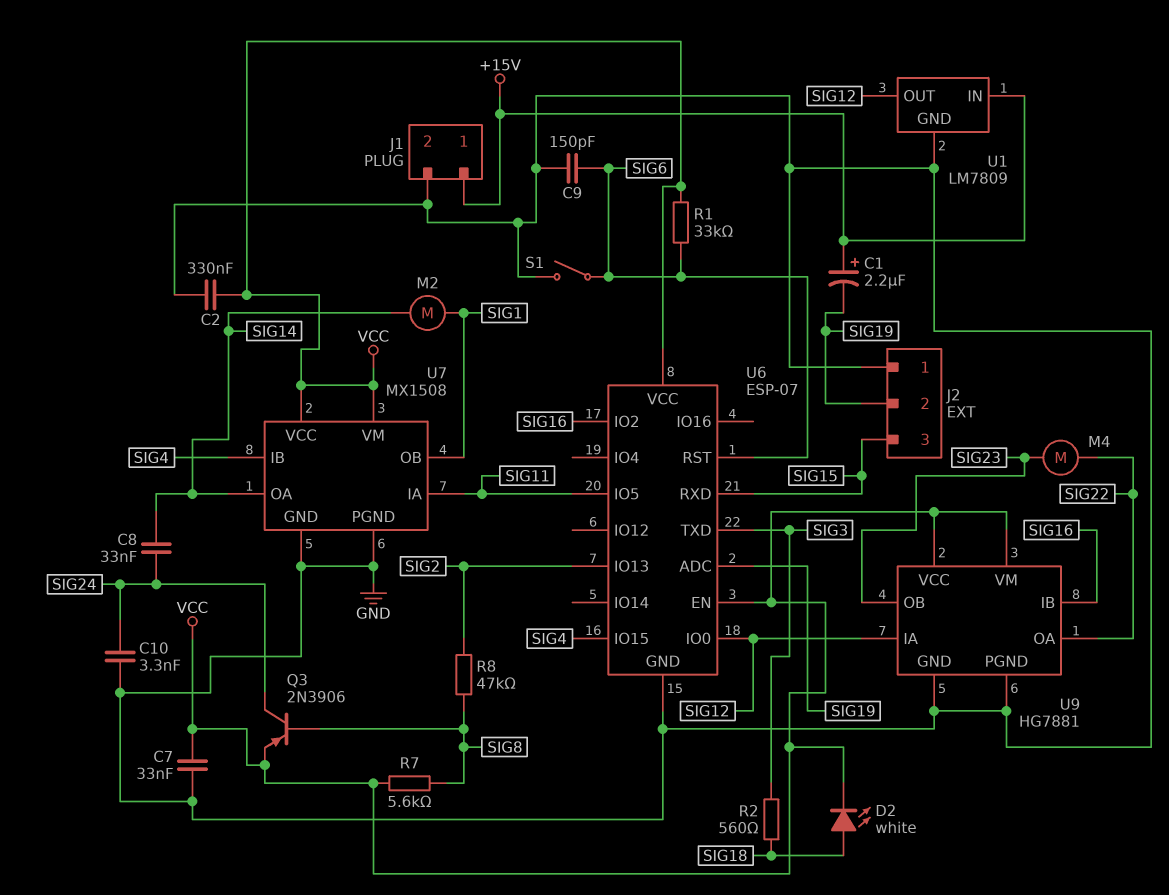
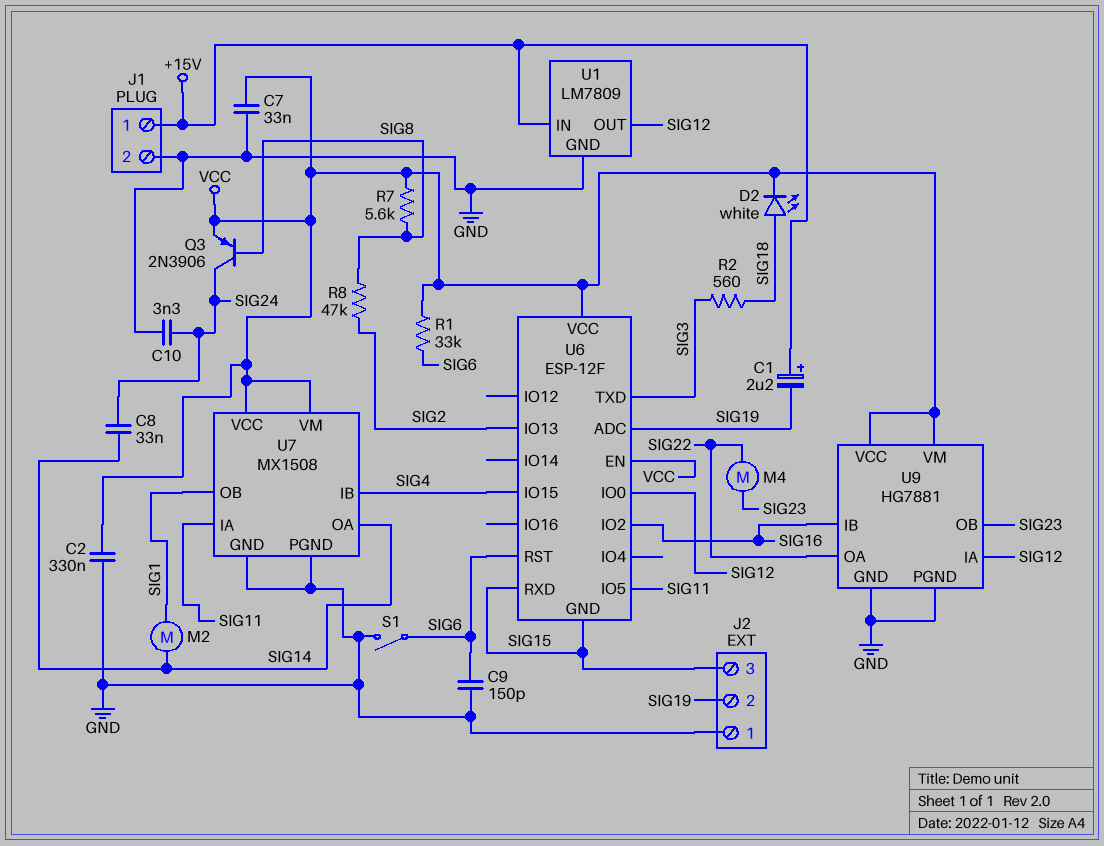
U6: ESP-07 -> ESP-12F
U6 pin GND: GND -> SIG15

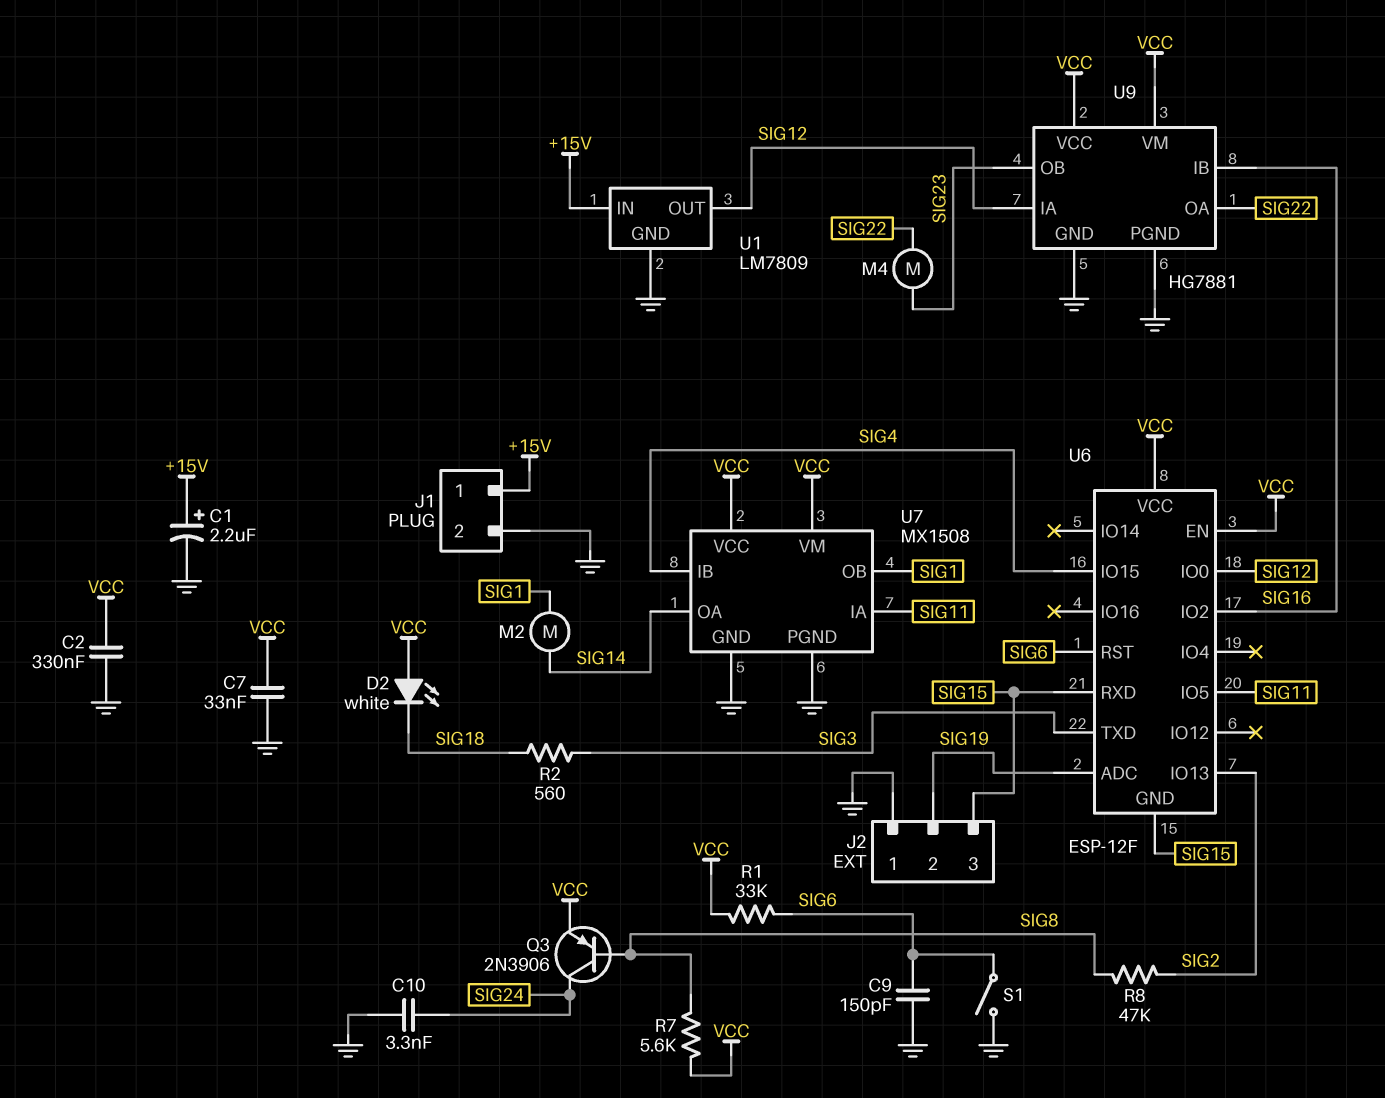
C1: 2.2uF (plus +15V, minus SIG19) -> 2.2uF (plus +15V, minus GND)
C8: 33nF (SIG14, SIG24) -> none
D2: LED white (A SIG18, K VCC) -> LED white (A VCC, K SIG18)

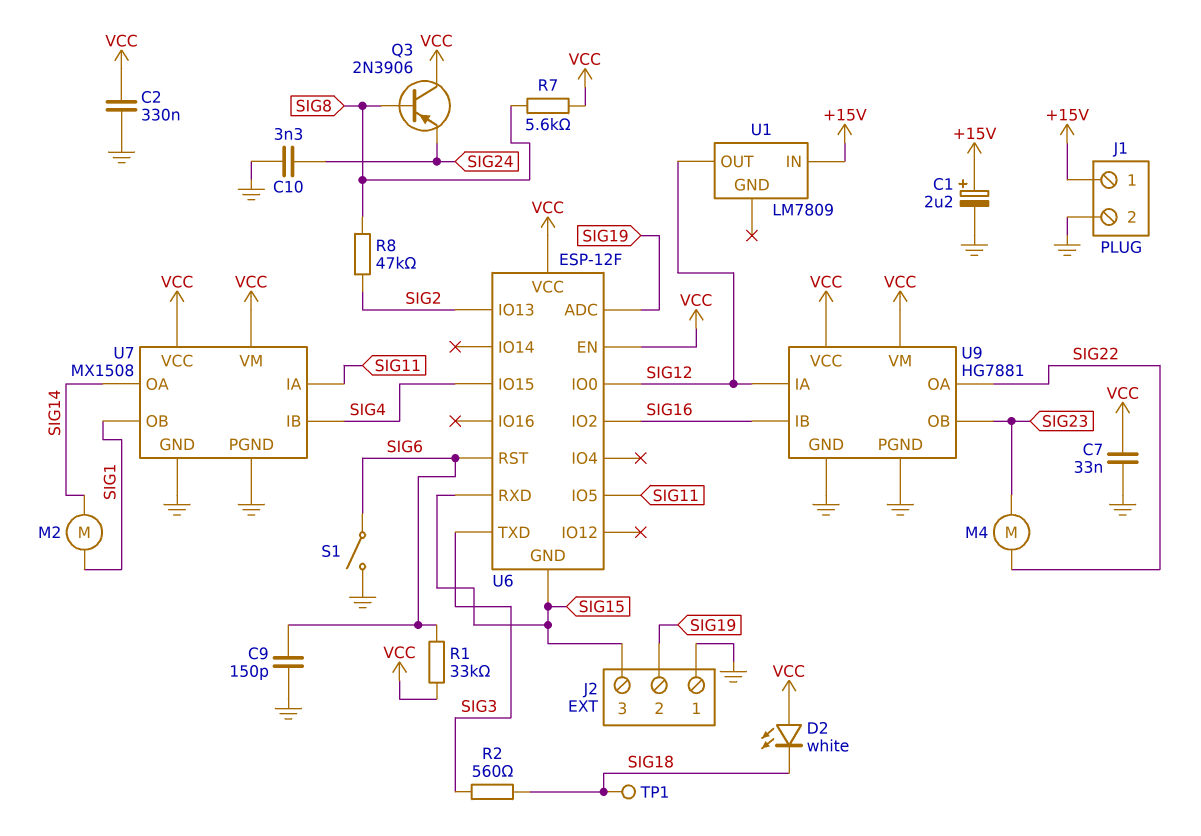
Q3: PNP 2N3906 (B SIG8, C SIG24, E VCC) -> PNP 2N3906 (B SIG8, C VCC, E SIG24)
TP1: none -> test point (SIG18)
U1 pin GND: GND -> none

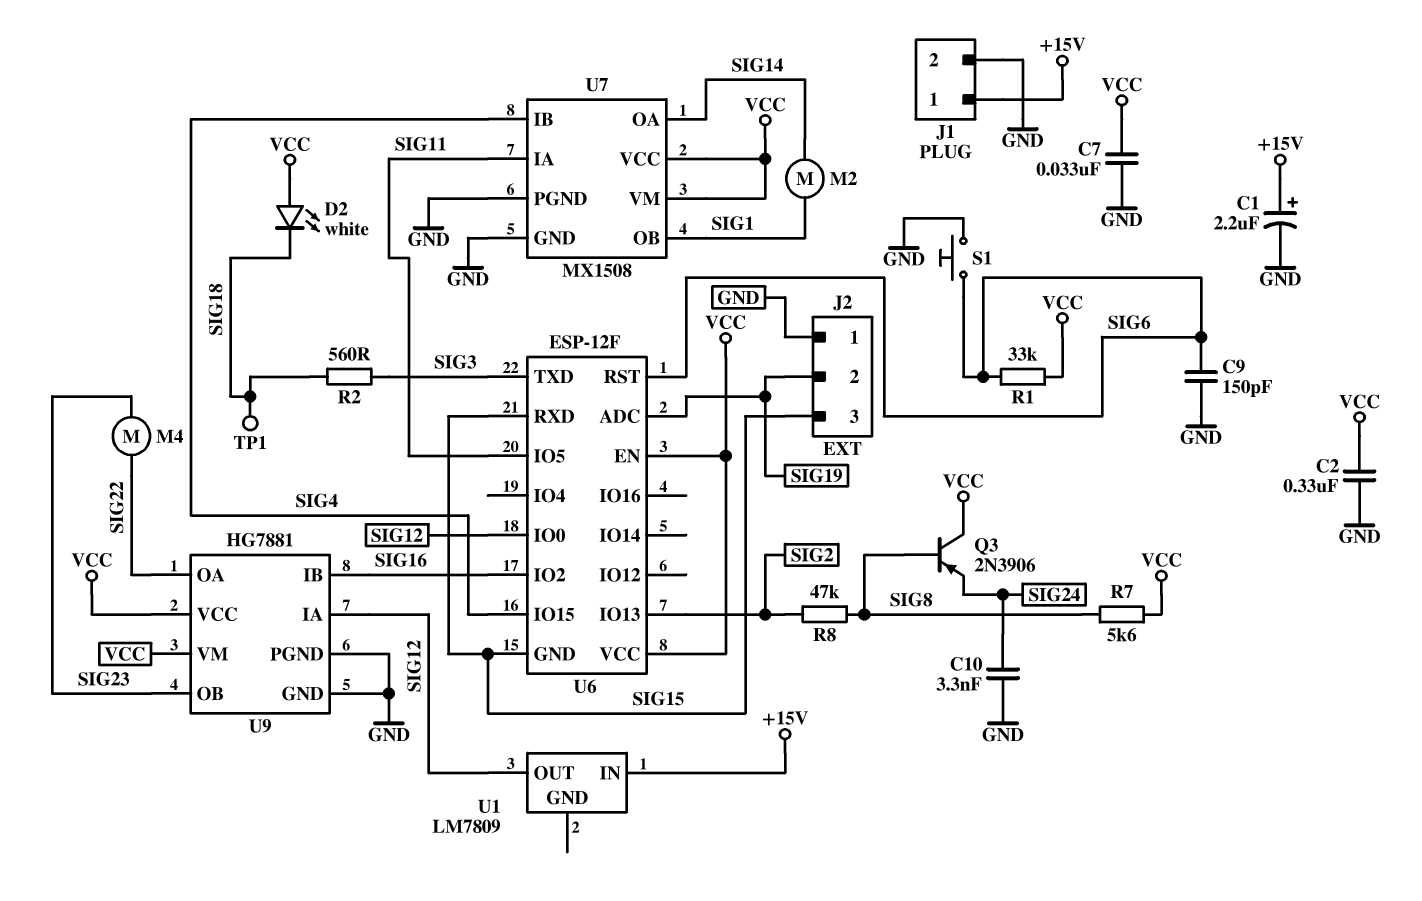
S1: switch (GND, SIG6) -> button (GND, SIG6)

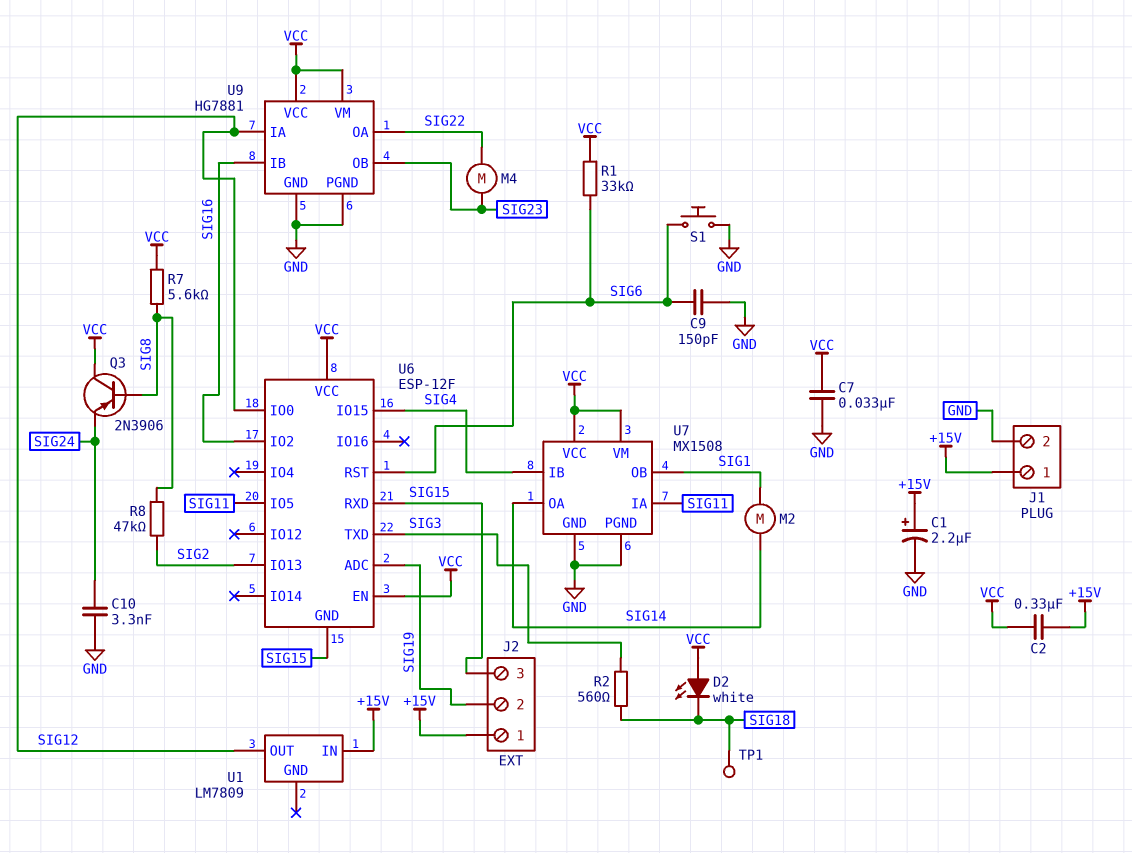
C2: 330nF (GND, VCC) -> 330nF (+15V, VCC)
J2 pin 1: GND -> +15V

